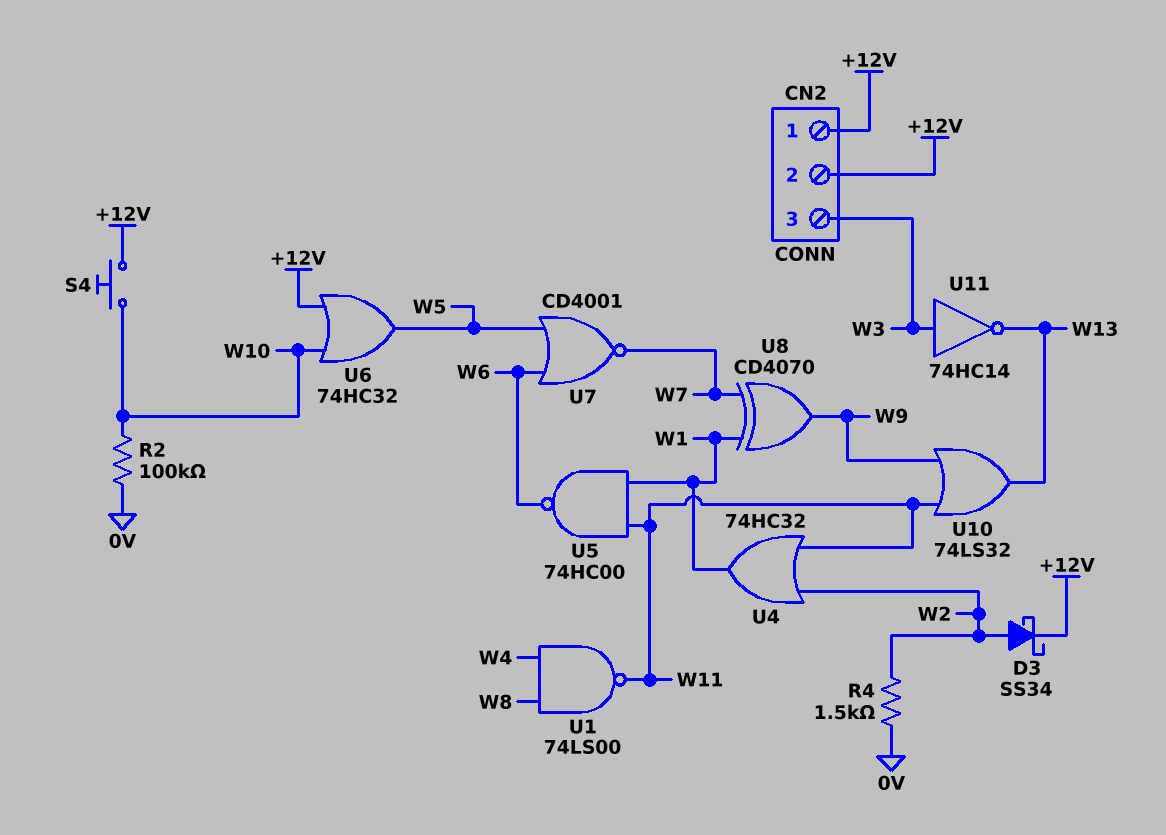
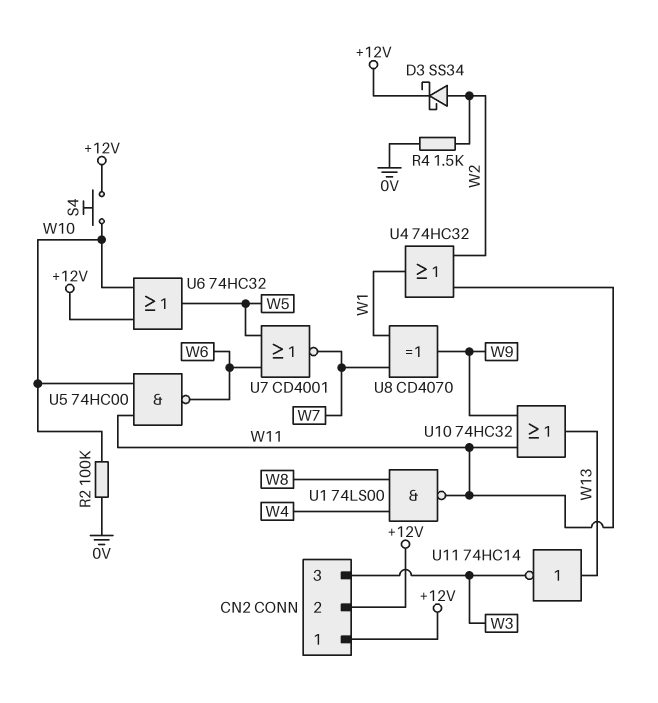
U5: NAND 74HC00 (in W1, in W11, out W6) -> NAND 74HC00 (in W10, in W11, out W6)
U10: OR 74LS32 (in W9, in W11, out W13) -> OR 74HC32 (in W9, in W11, out W13)
U11: NOT 74HC14 (in W3, out W13) -> NOT 74HC14 (in W13, out W3)

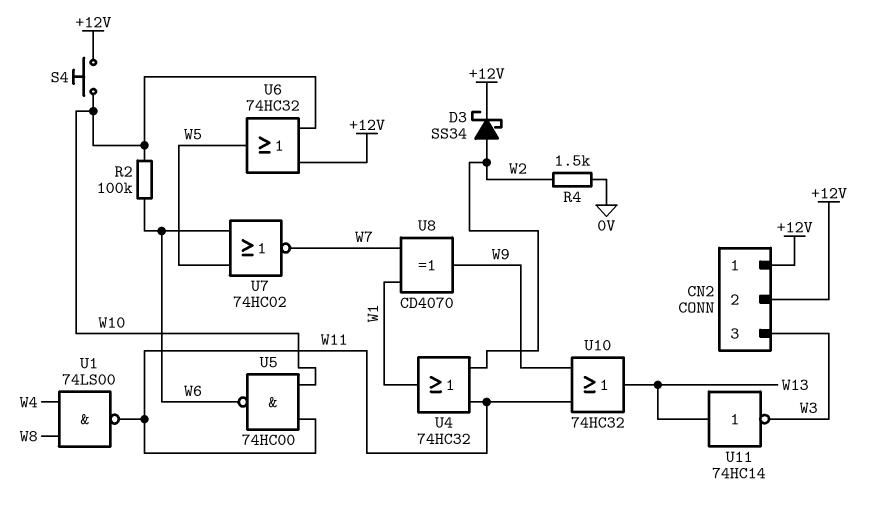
R2: 100k (0V, W10) -> 100k (W6, W10)
U7: NOR CD4001 (in W5, in W6, out W7) -> NOR 74HC02 (in W5, in W6, out W7)

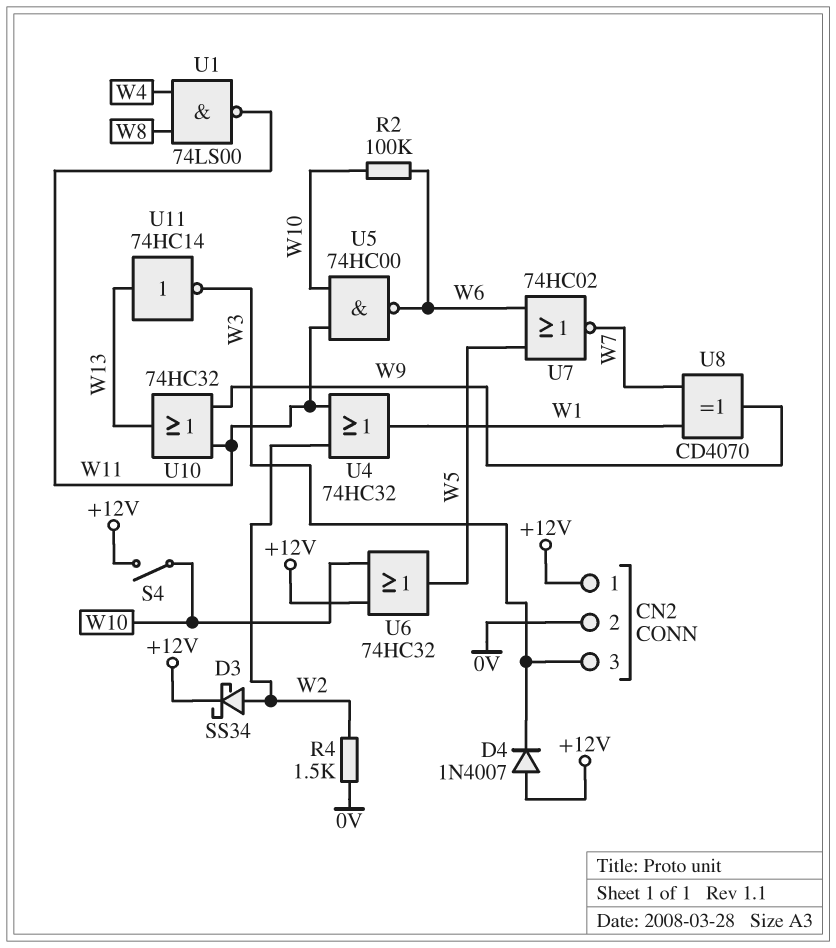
CN2 pin 2: +12V -> 0V
D4: none -> diode 1N4007 (A +12V, K W3)
S4: button (+12V, W10) -> switch (+12V, W10)

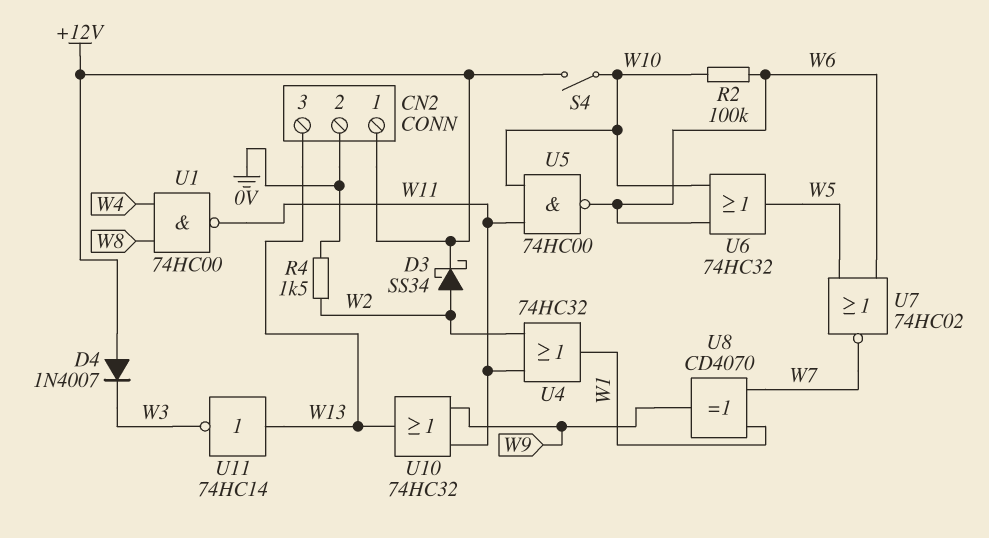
CN2 pin 3: W3 -> W13
U1: NAND 74LS00 (in W4, in W8, out W11) -> NAND 74HC00 (in W4, in W8, out W11)
U6: OR 74HC32 (in +12V, in W10, out W5) -> OR 74HC32 (in W6, in W10, out W5)

